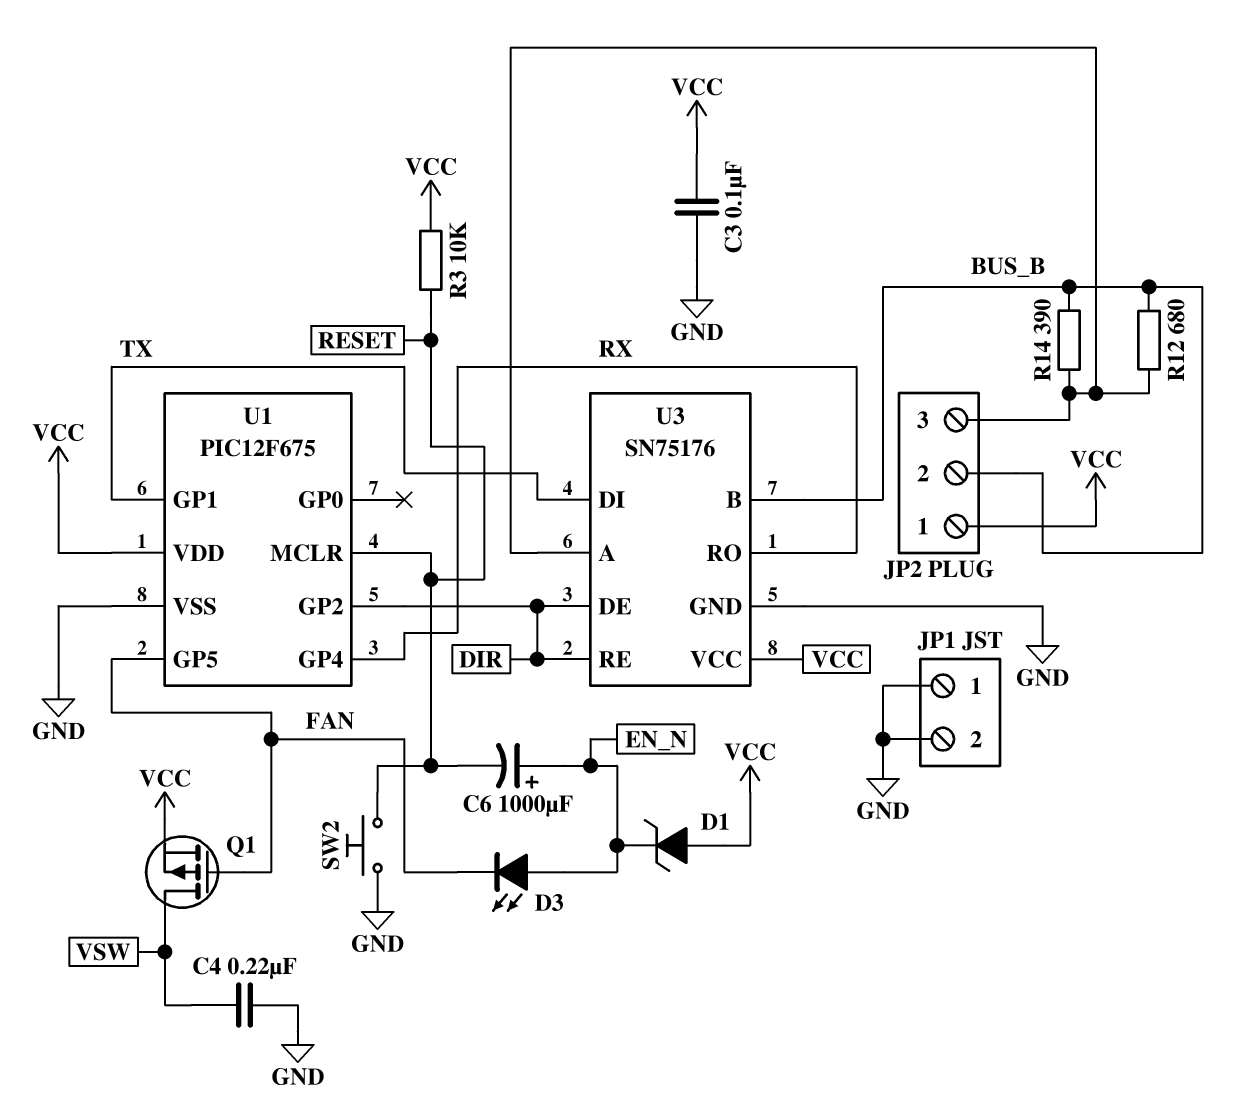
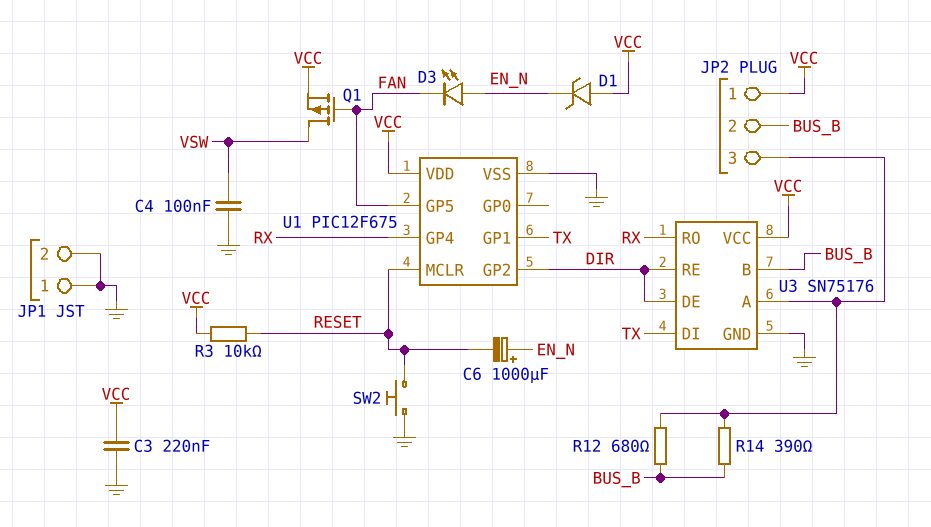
C3: 100nF (GND, VCC) -> 220nF (GND, VCC)
C4: 220nF (GND, VSW) -> 100nF (GND, VSW)

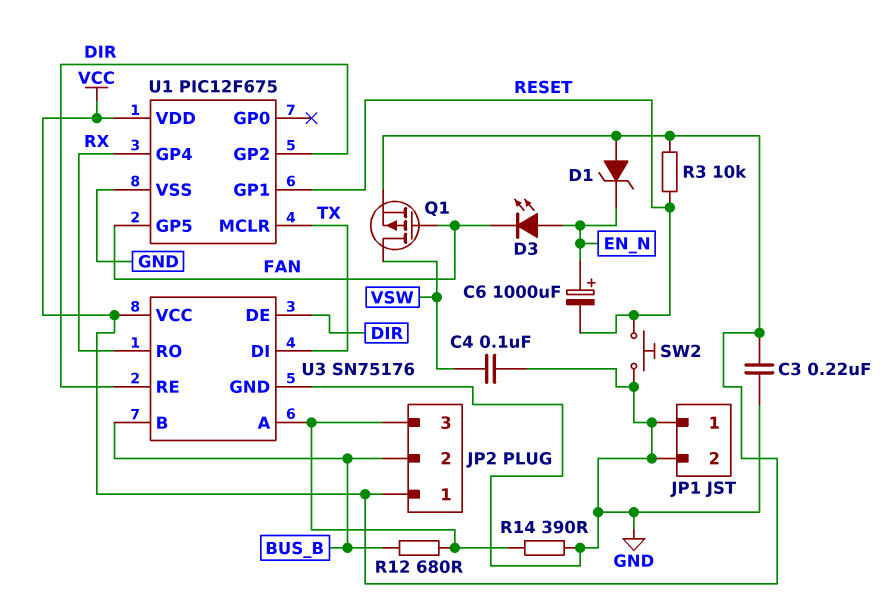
R14: 390 (BUS_B, JP2/3) -> 390 (GND, JP2/3)
U1 pin GP1: TX -> RESET
U1 pin MCLR: RESET -> TX

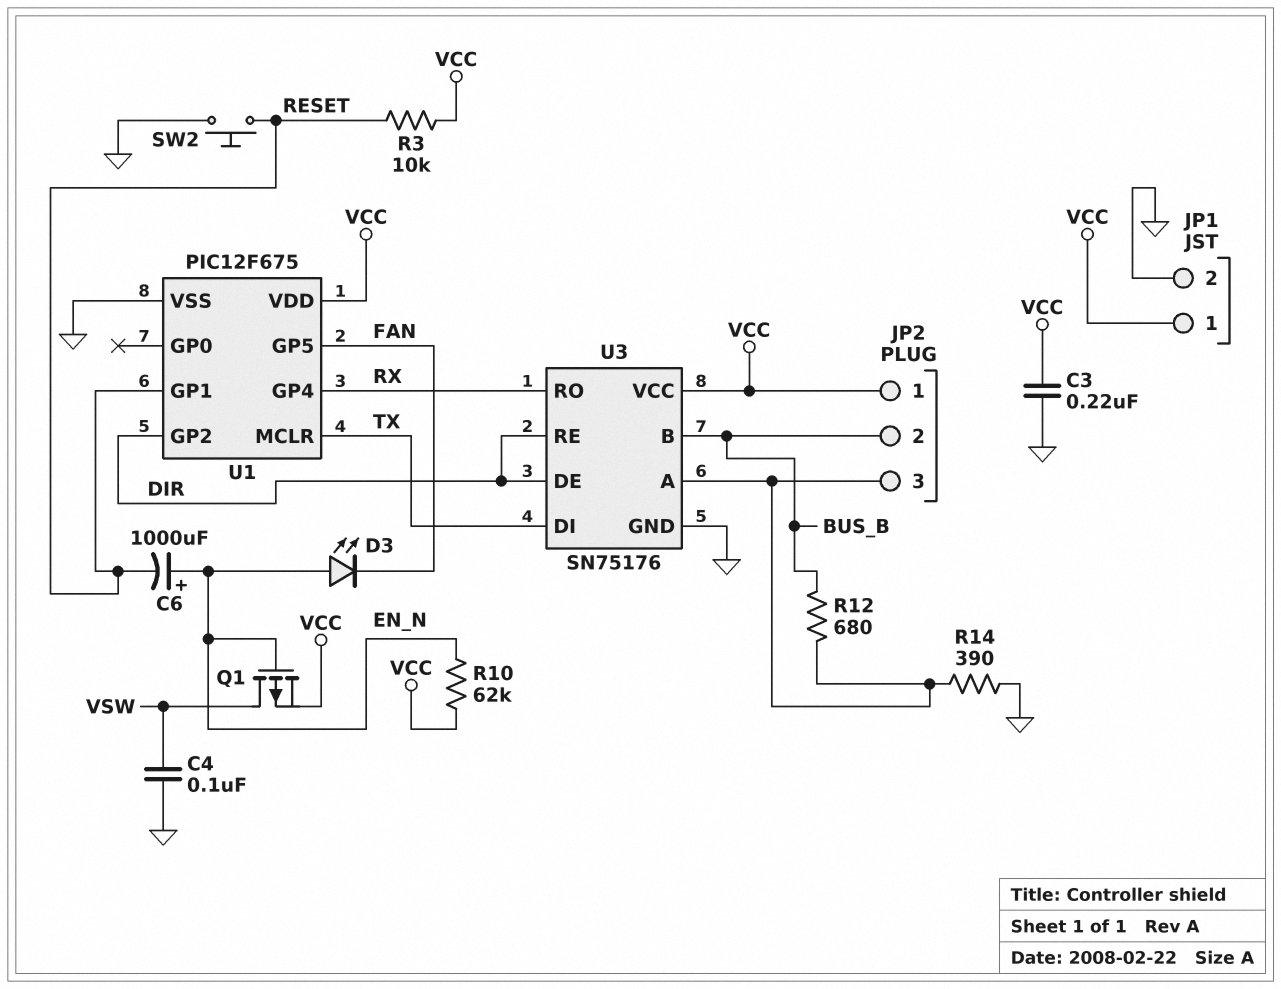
D1: zener (A VCC, K EN_N) -> none
JP1 pin 1: GND -> VCC
Q1: PMOS (G FAN, D VSW, S VCC) -> PMOS (G EN_N, D VSW, S VCC)
R10: none -> 62k (EN_N, VCC)

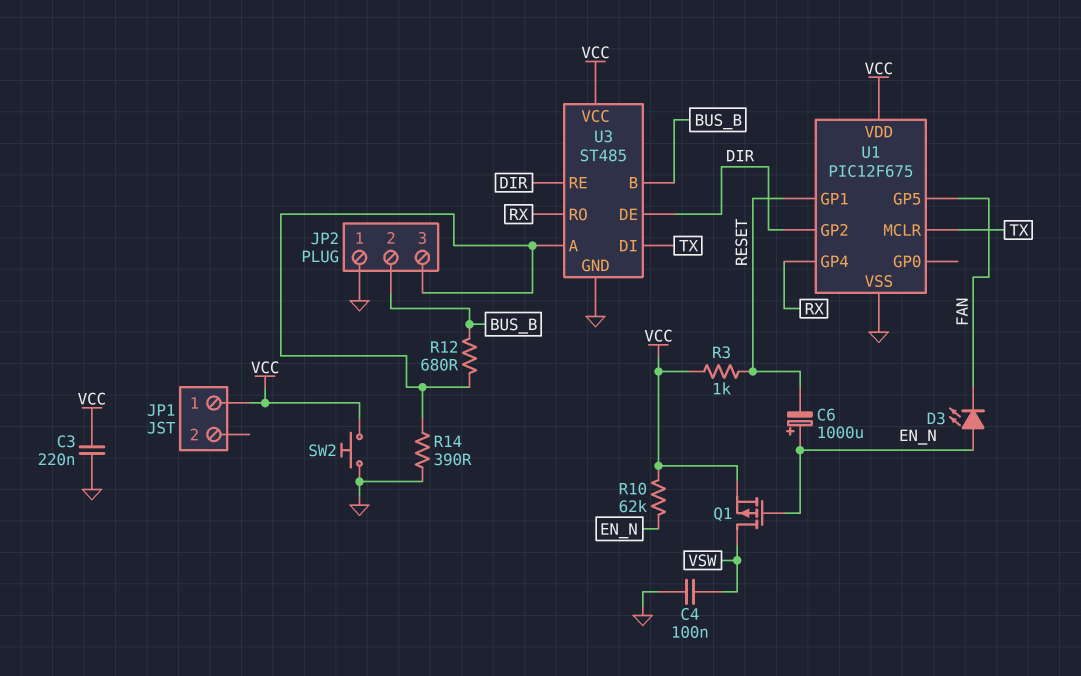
JP1 pin 2: GND -> none
JP2 pin 1: VCC -> GND
R3: 10k (RESET, VCC) -> 1k (RESET, VCC)
SW2: button (GND, RESET) -> button (GND, VCC)
U3: SN75176 -> ST485

